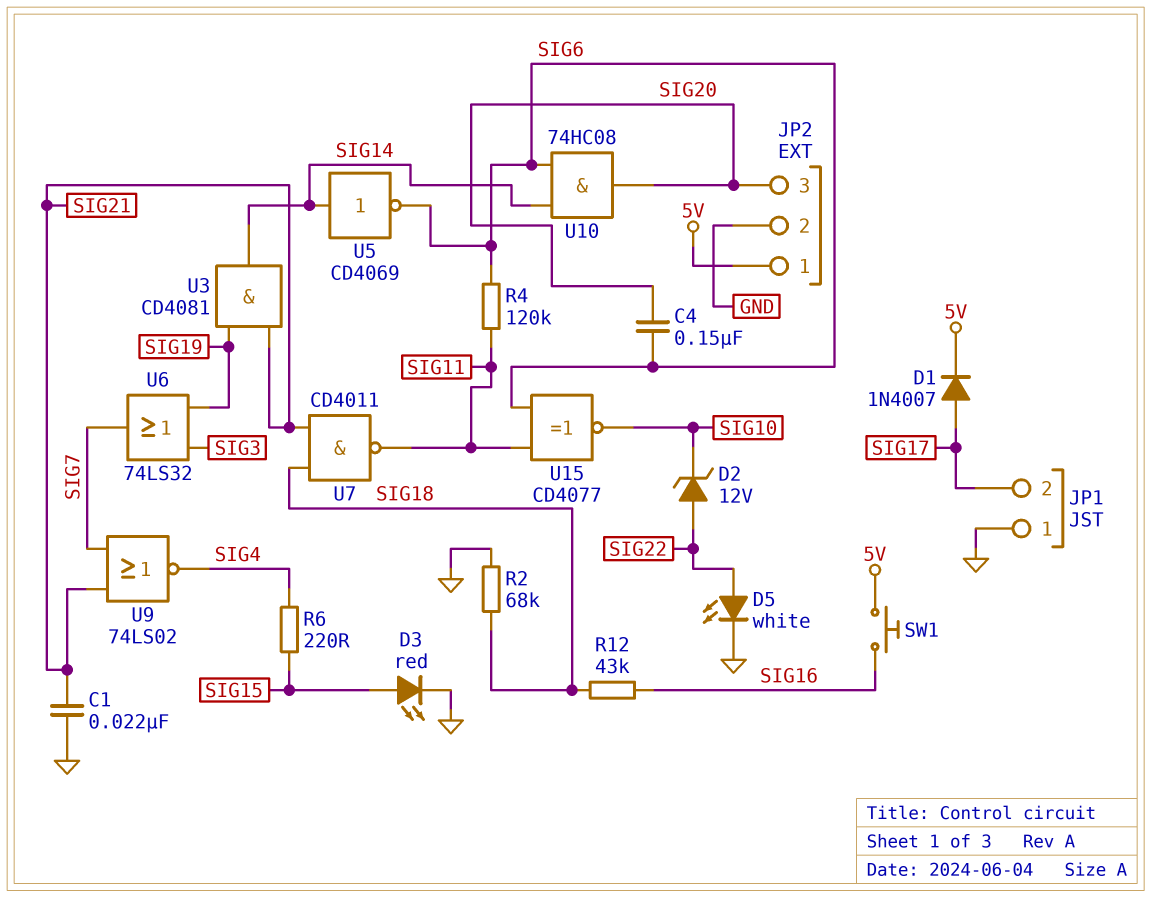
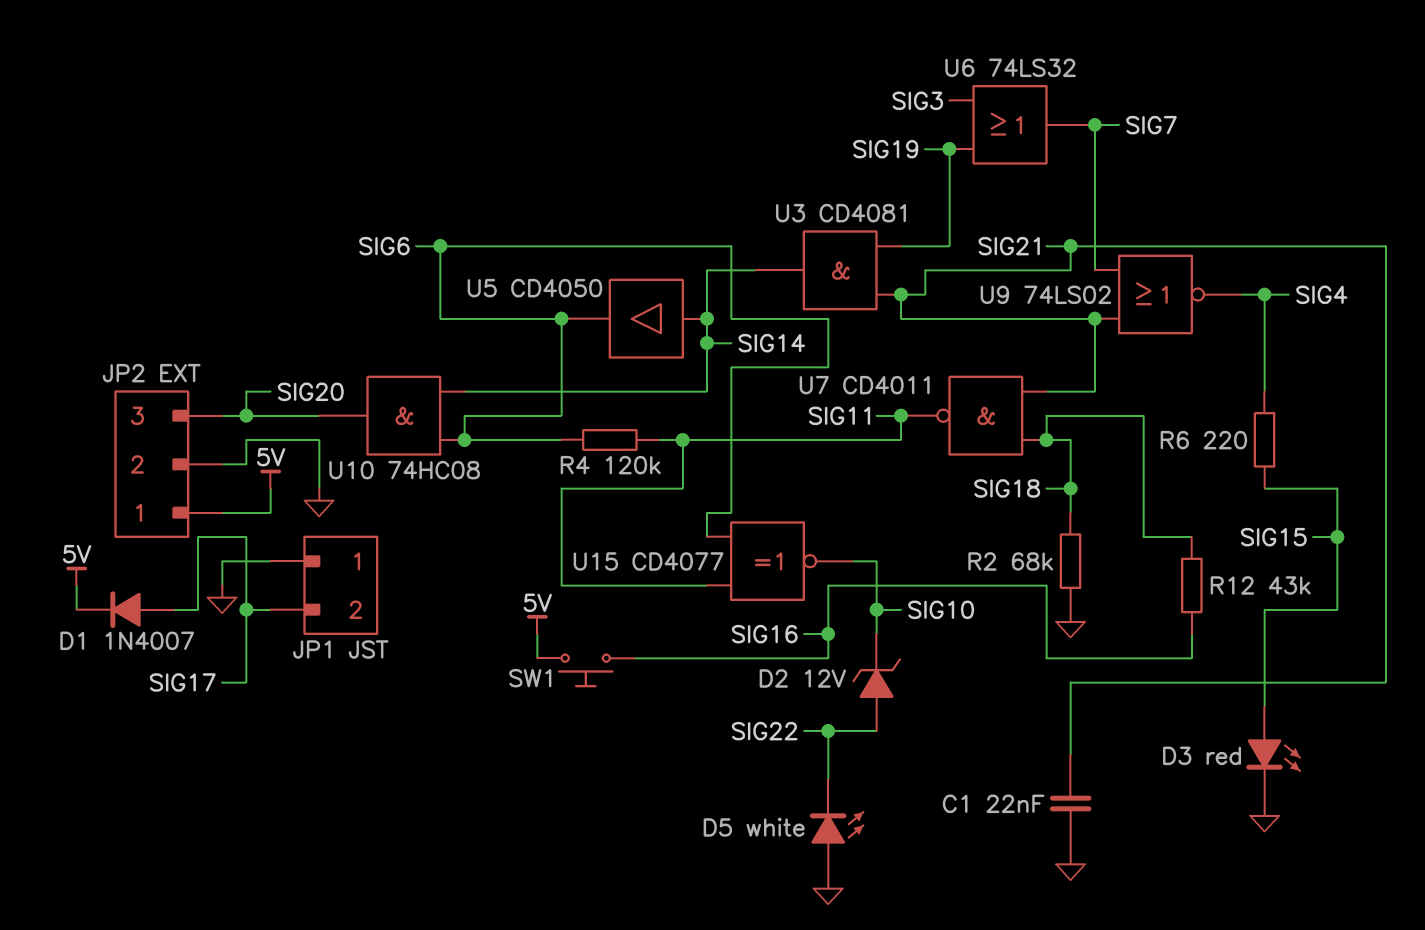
C4: 150nF (SIG6, SIG20) -> none
D5: LED white (A SIG22, K GND) -> LED white (A GND, K SIG22)
U5: NOT CD4069 (in SIG14, out SIG6) -> buffer CD4050 (in SIG14, out SIG6)

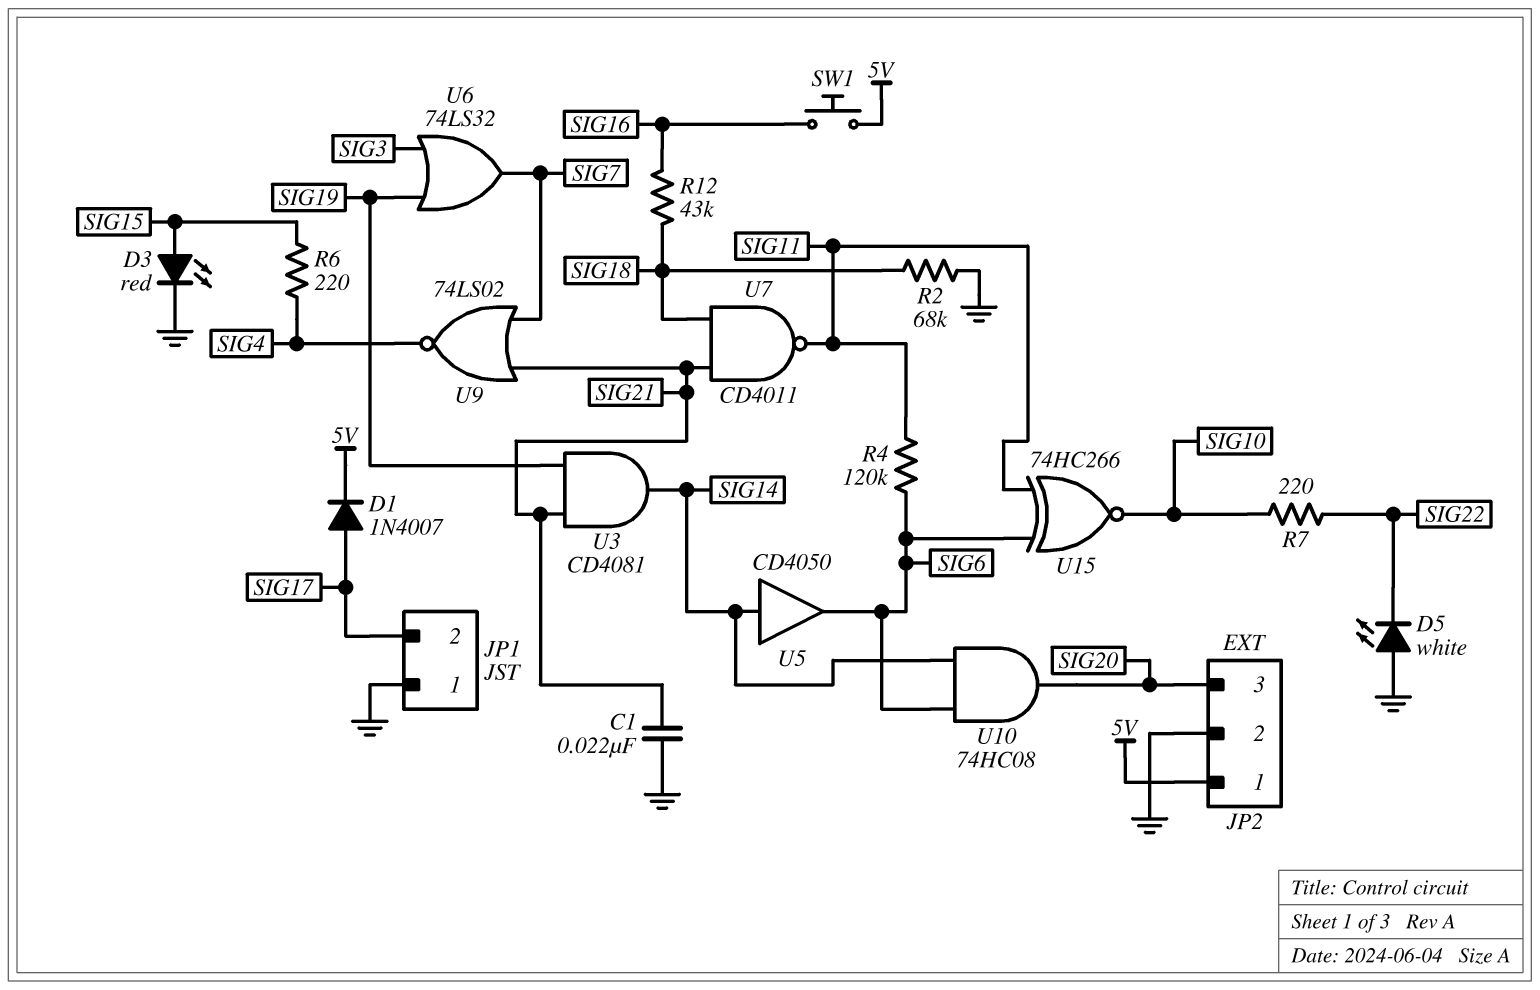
D2: zener 12V (A SIG22, K SIG10) -> none
R7: none -> 220 (SIG10, SIG22)
U15: XNOR CD4077 (in SIG6, in SIG11, out SIG10) -> XNOR 74HC266 (in SIG6, in SIG11, out SIG10)

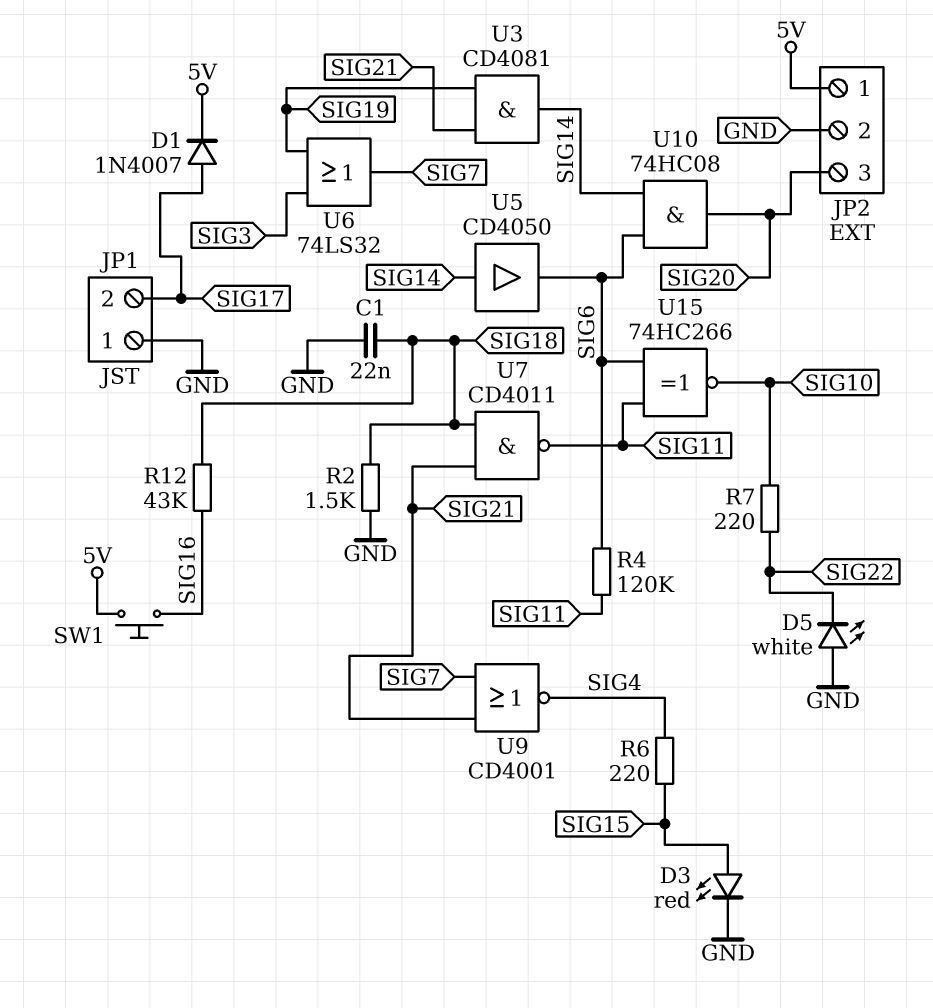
C1: 22nF (GND, SIG21) -> 22nF (GND, SIG18)
R2: 68k (GND, SIG18) -> 1.5k (GND, SIG18)
U9: NOR 74LS02 (in SIG7, in SIG21, out SIG4) -> NOR CD4001 (in SIG7, in SIG21, out SIG4)

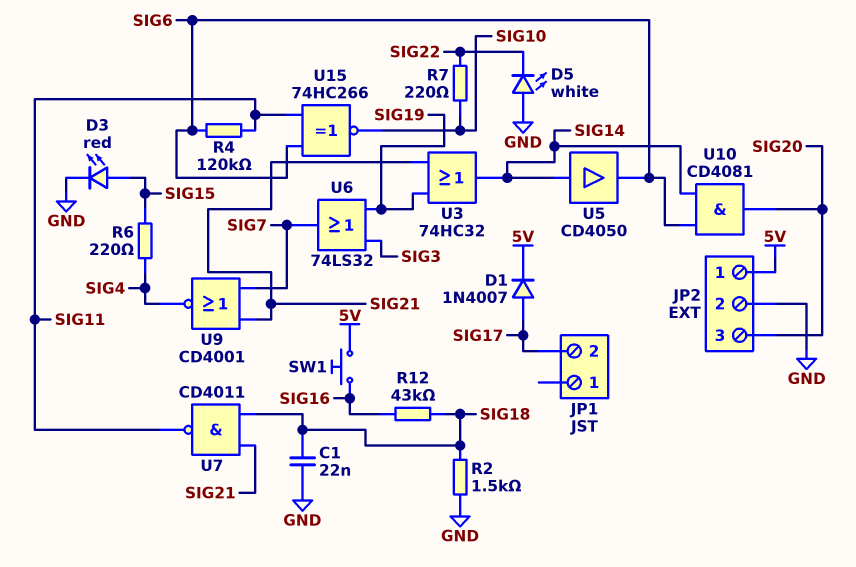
JP1 pin 1: GND -> none
U3: AND CD4081 (in SIG19, in SIG21, out SIG14) -> OR 74HC32 (in SIG19, in SIG21, out SIG14)
U10: AND 74HC08 (in SIG6, in SIG14, out SIG20) -> AND CD4081 (in SIG6, in SIG14, out SIG20)

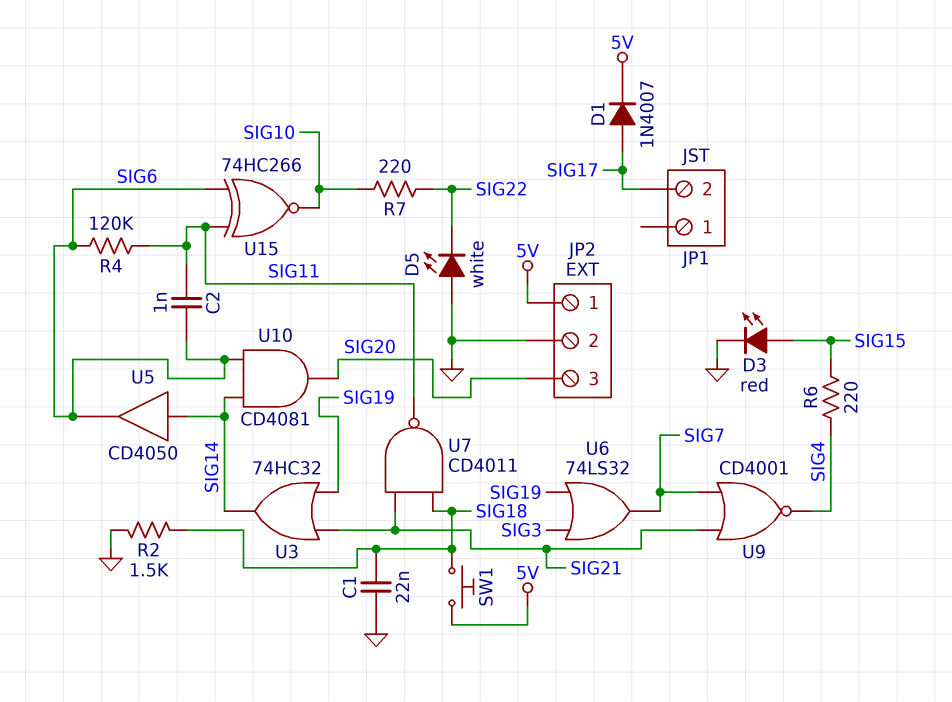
C2: none -> 1nF (SIG6, SIG11)
R12: 43k (SIG16, SIG18) -> none
SW1: button (5V, SIG16) -> button (5V, SIG18)

